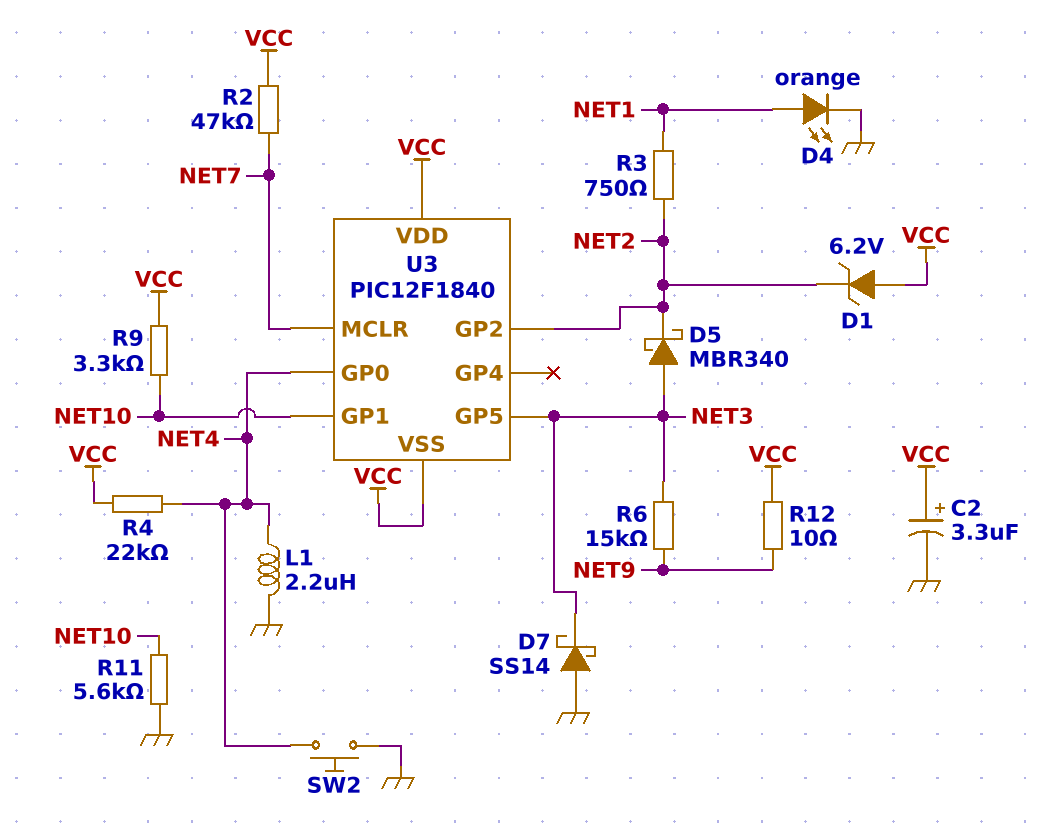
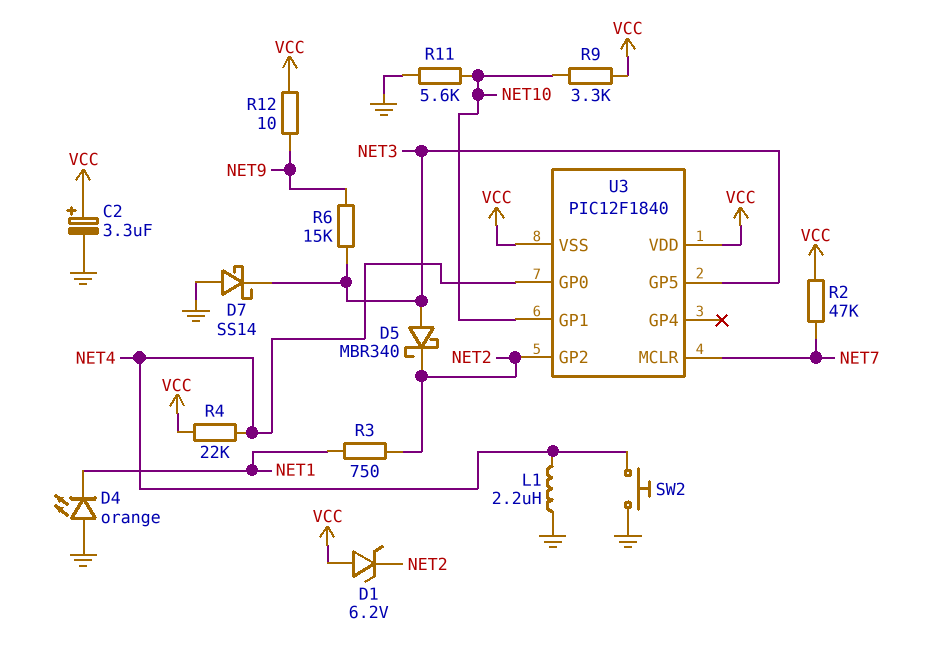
D4: LED orange (A NET1, K GND) -> LED orange (A GND, K NET1)

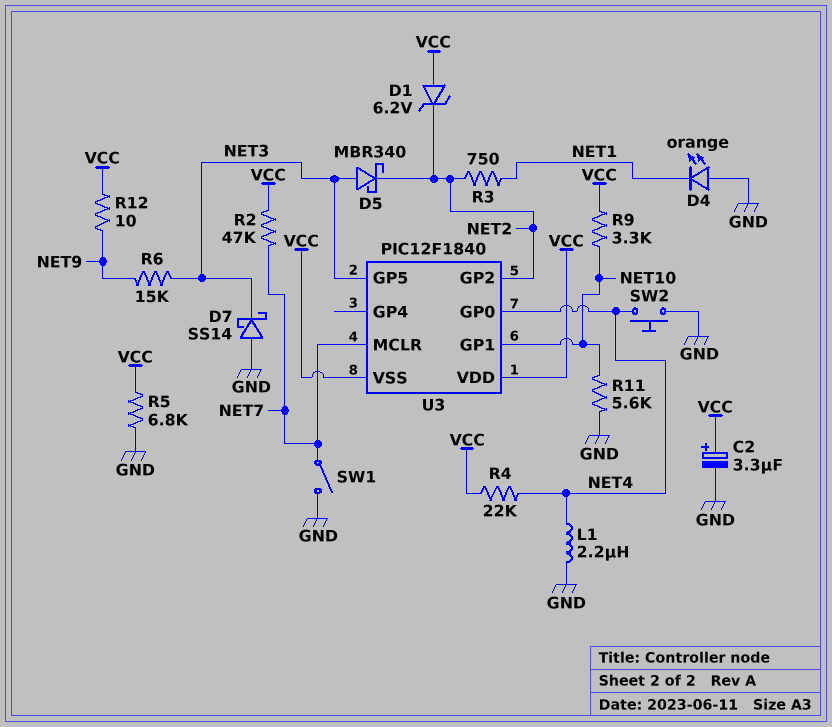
R5: none -> 6.8k (GND, VCC)
SW1: none -> switch (GND, NET7)

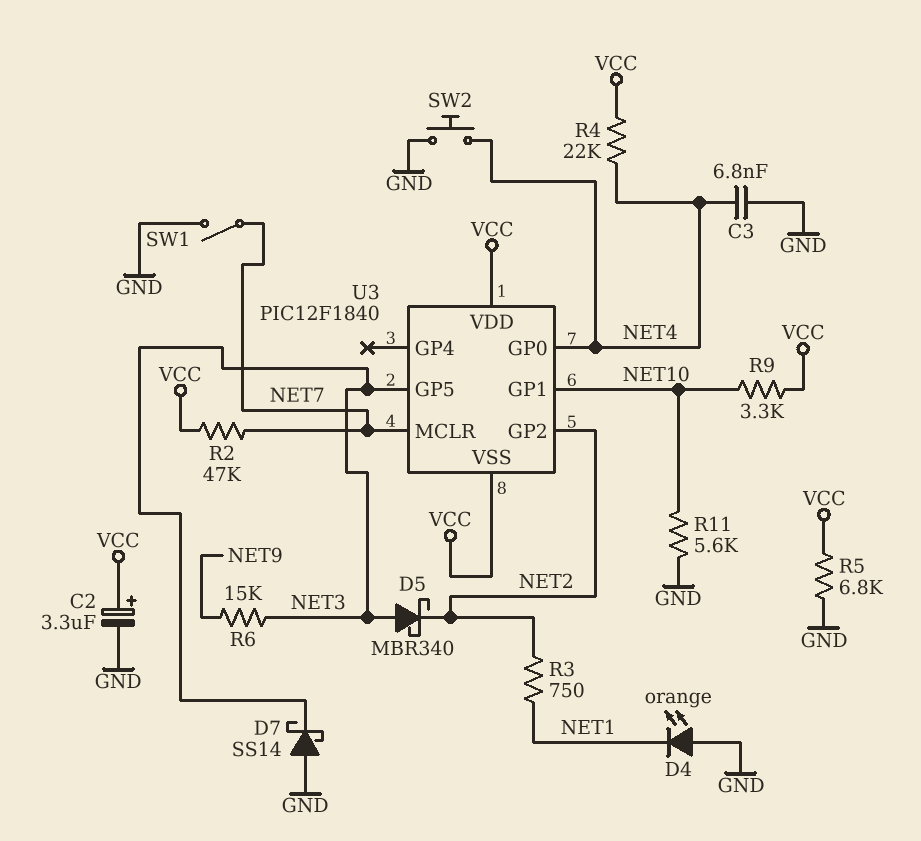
C3: none -> 6.8nF (GND, NET4)
D1: zener 6.2V (A VCC, K NET2) -> none
L1: 2.2uH (GND, NET4) -> none
R12: 10 (NET9, VCC) -> none

